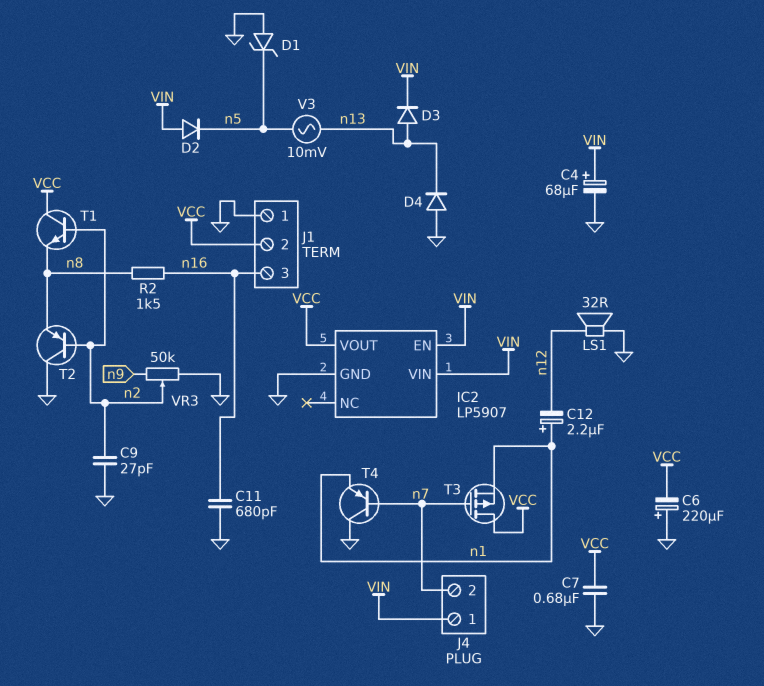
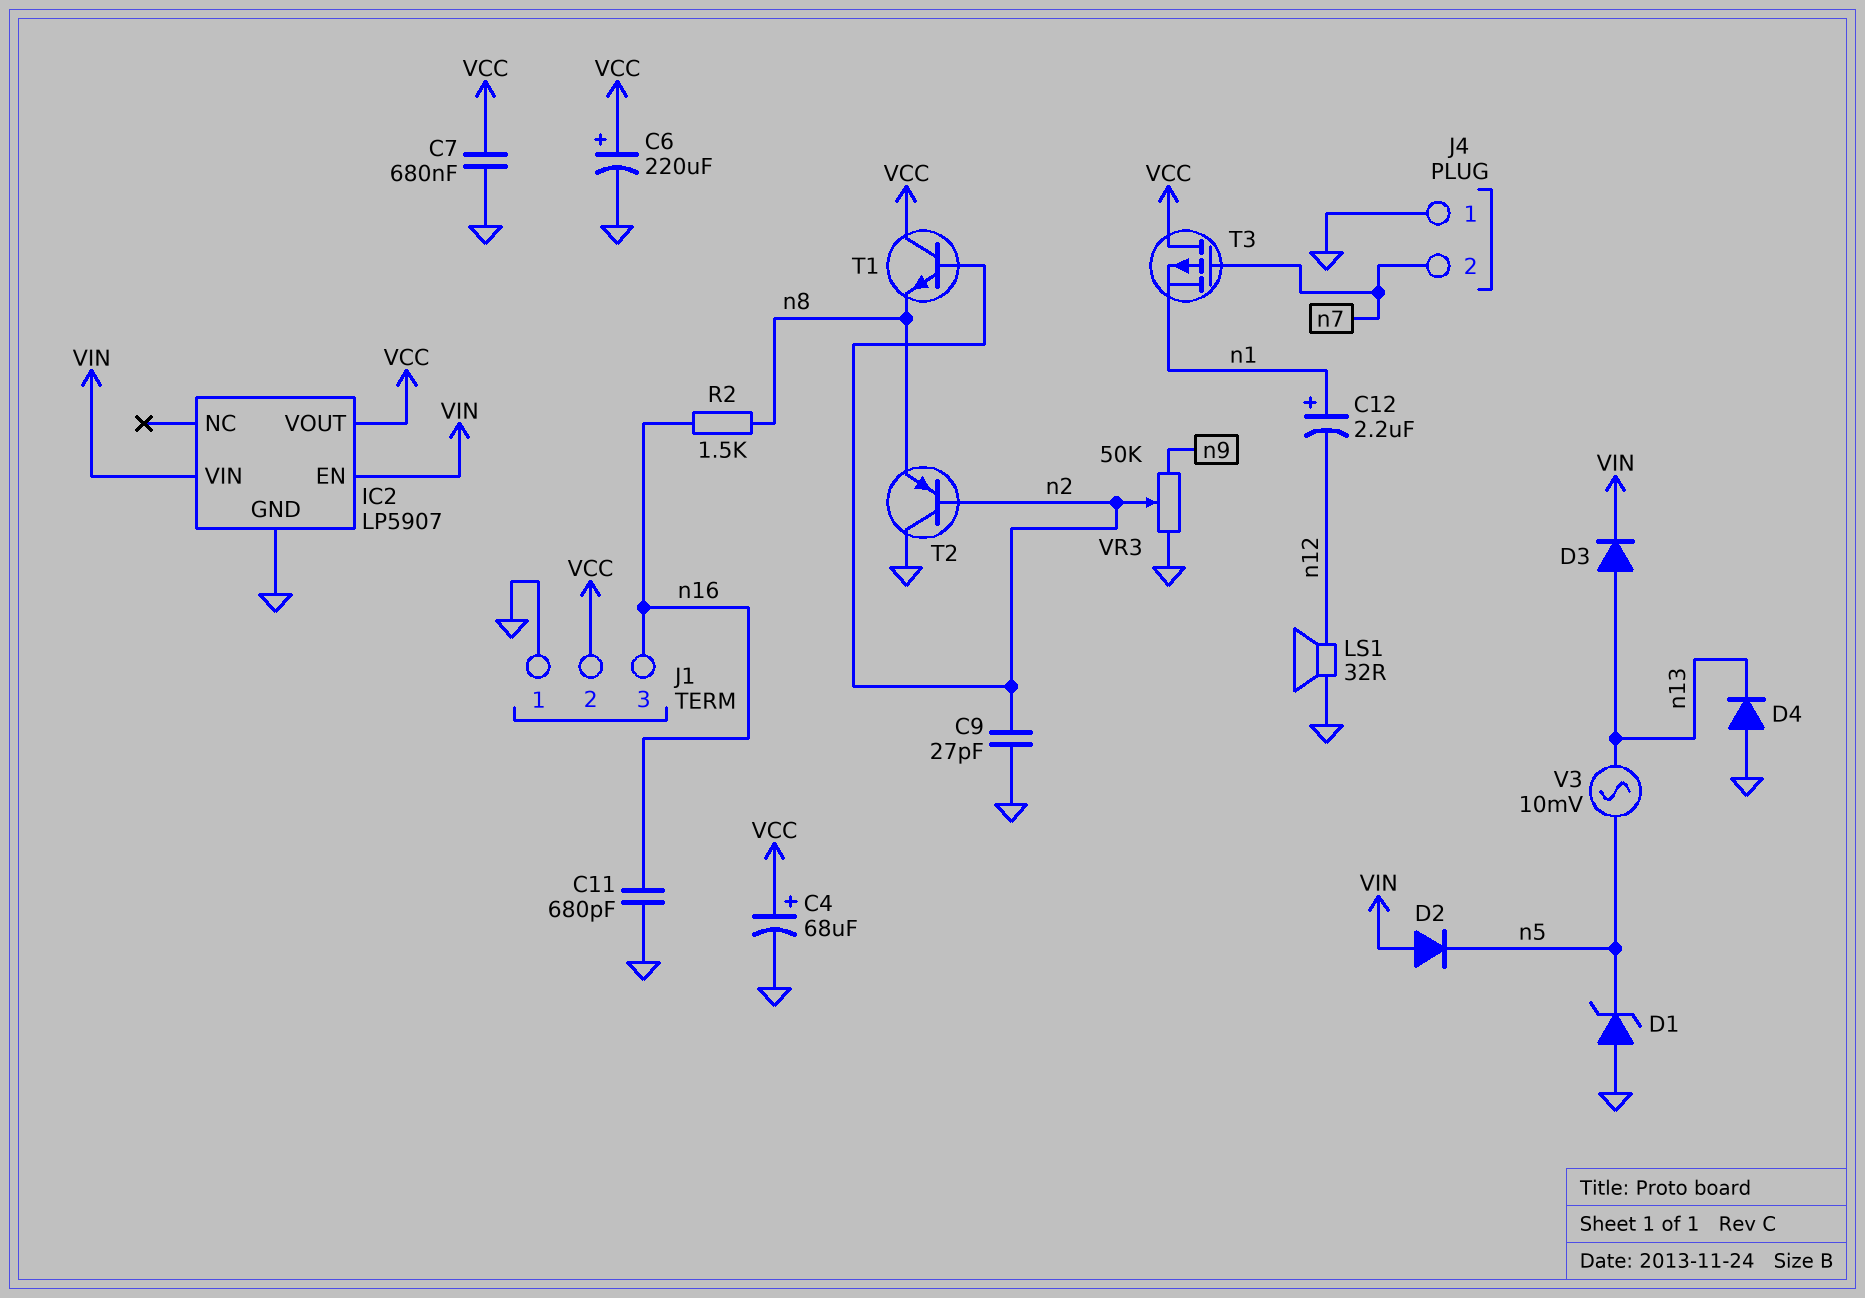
C4: 68uF (plus VIN, minus GND) -> 68uF (plus VCC, minus GND)
C6: 220uF (plus GND, minus VCC) -> 220uF (plus VCC, minus GND)
J4 pin 1: VIN -> GND
T4: PNP (B n7, C GND, E n1) -> none

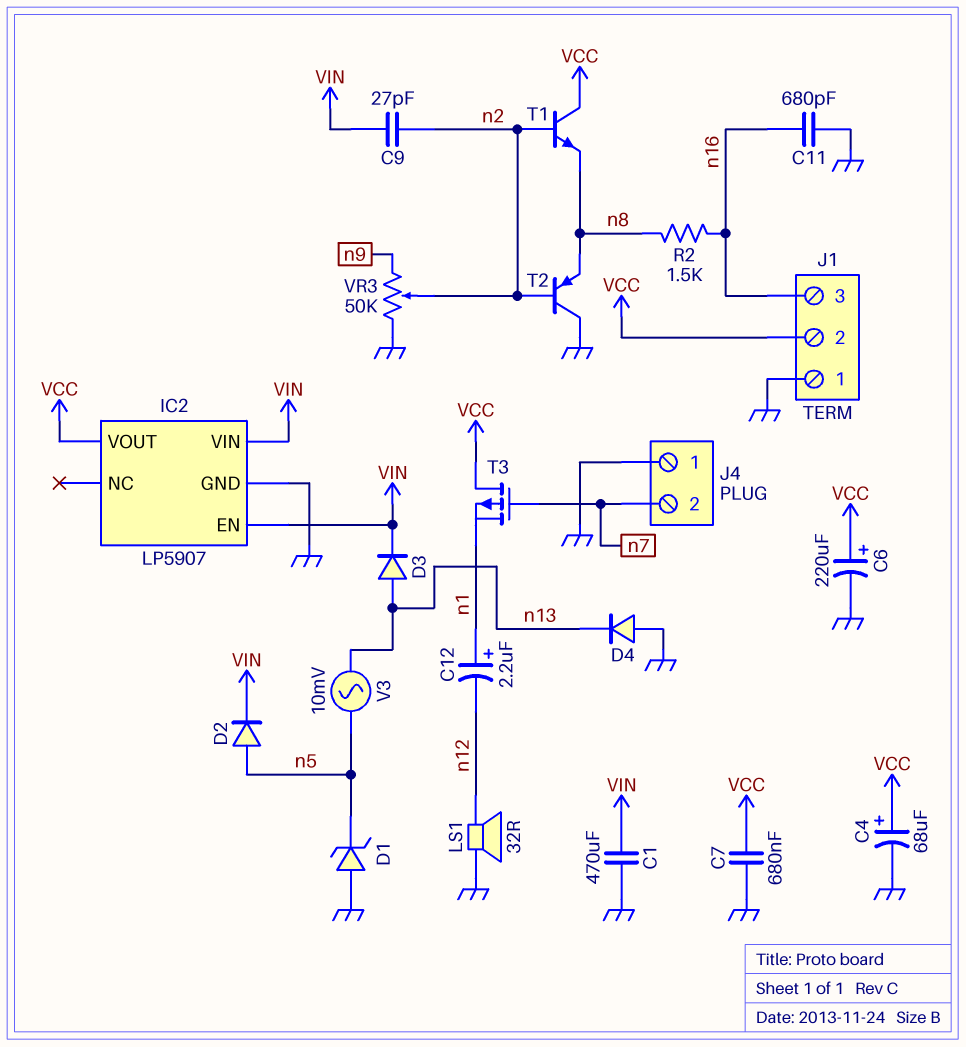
C1: none -> 470uF (GND, VIN)
C9: 27pF (GND, n2) -> 27pF (VIN, n2)
D2: diode (A VIN, K n5) -> diode (A n5, K VIN)

